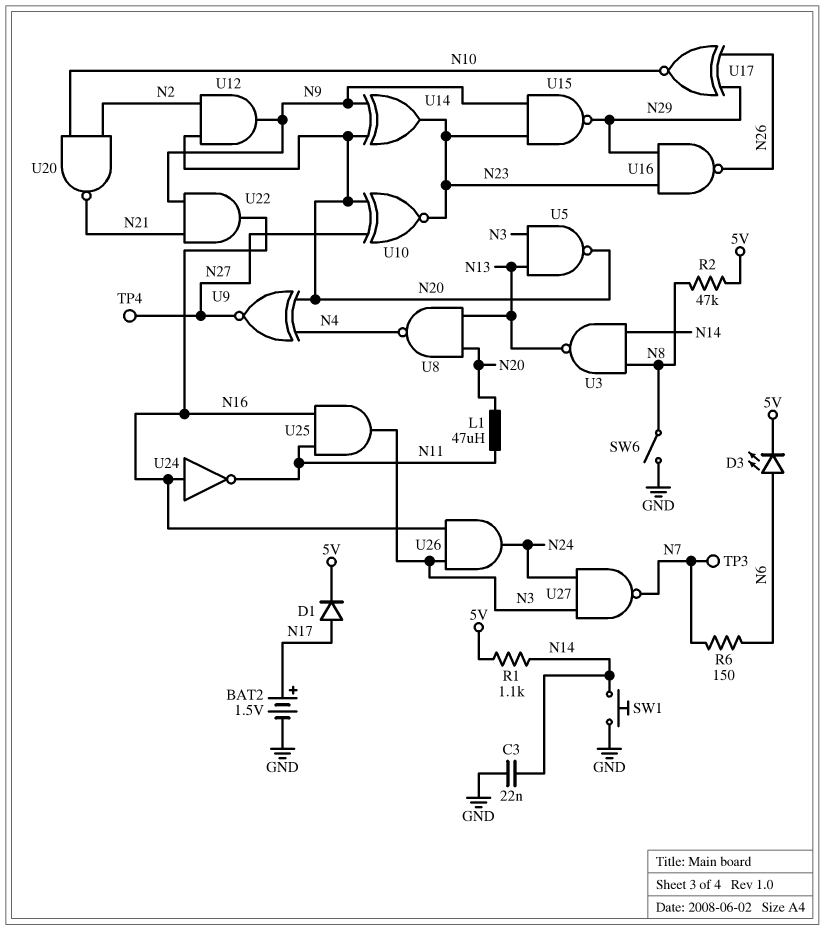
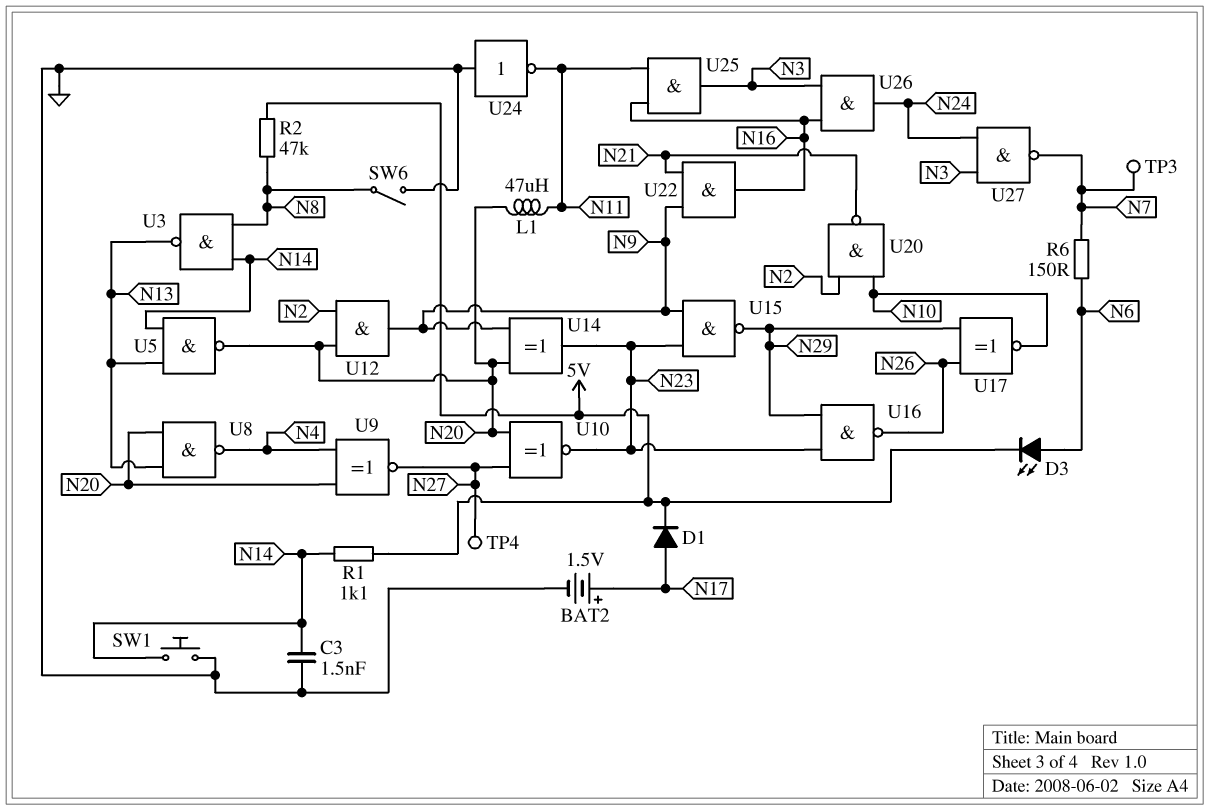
C3: 22nF (GND, N14) -> 1.5nF (GND, N14)
U5: NAND (in N3, in N13, out N20) -> NAND (in N13, in N14, out N20)
U24: NOT (in N16, out N11) -> NOT (in GND, out N11)

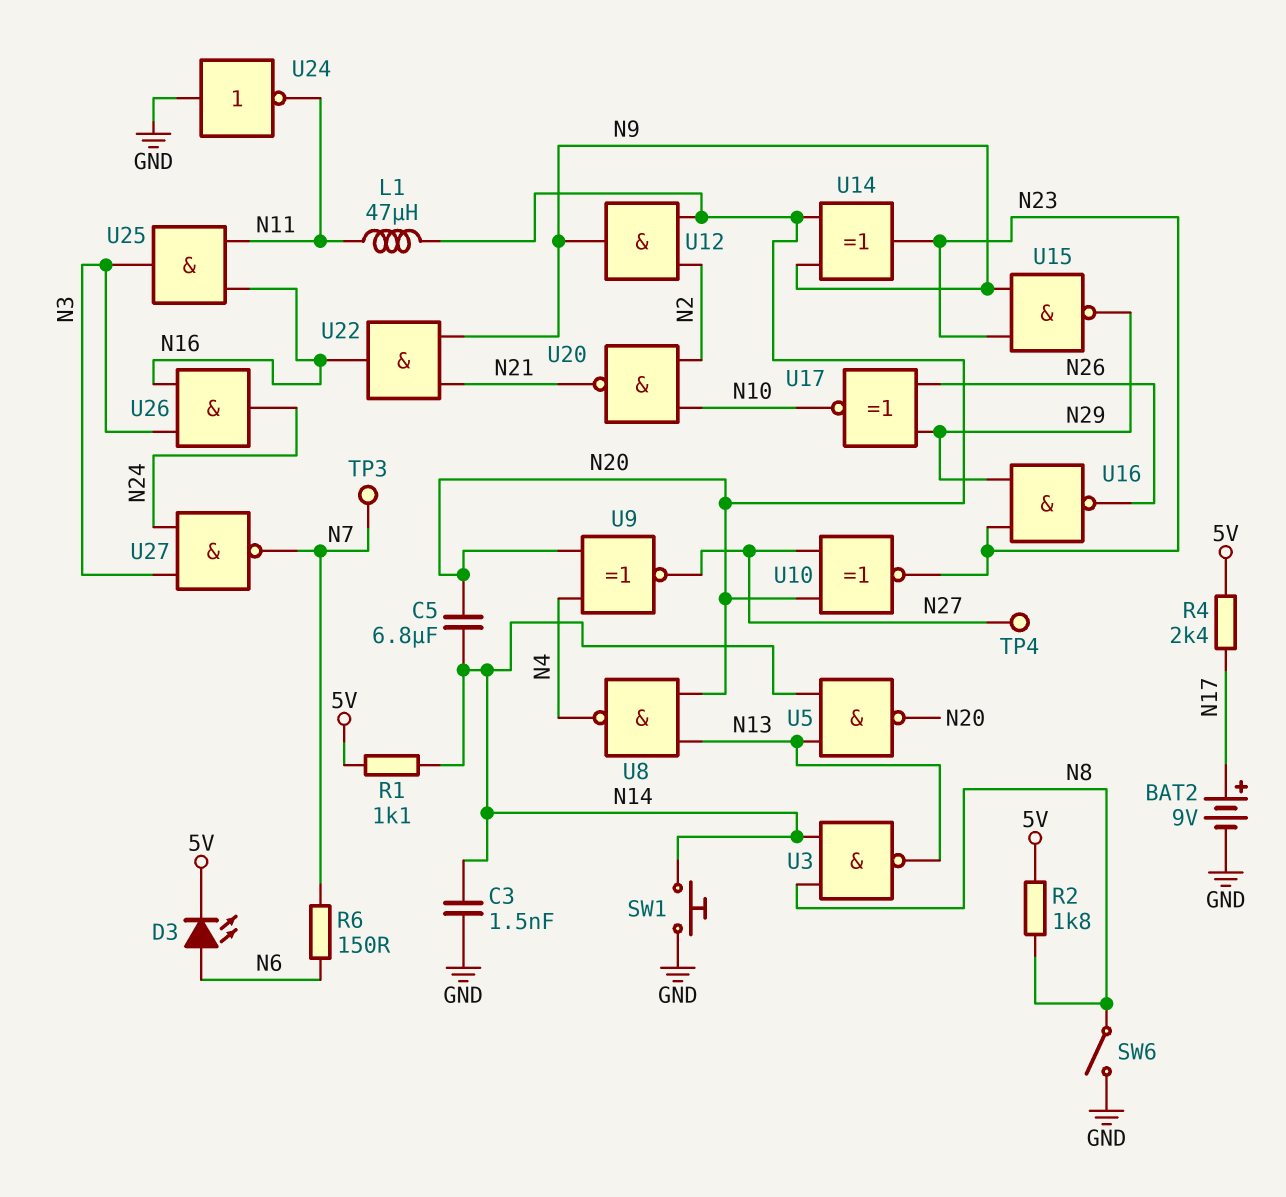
BAT2: 1.5V (plus N17, minus GND) -> 9V (plus N17, minus GND)
C5: none -> 6.8uF (N14, N20)
D1: diode (A N17, K 5V) -> none
R2: 47k (5V, N8) -> 1.8k (5V, N8)
R4: none -> 2.4k (5V, N17)

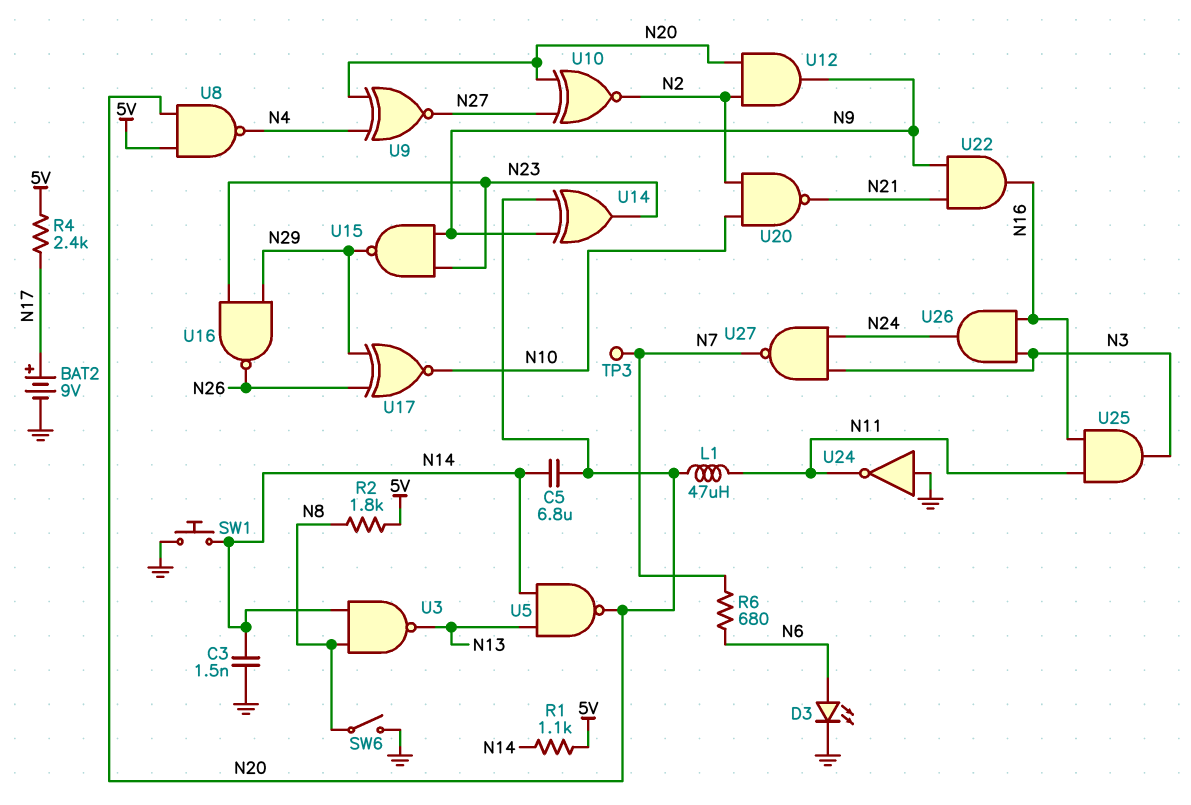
D3: LED (A N6, K 5V) -> LED (A N6, K GND)
R6: 150 (N6, N7) -> 680 (N6, N7)
TP4: test point (N27) -> none
U8: NAND (in N13, in N20, out N4) -> NAND (in 5V, in N20, out N4)
U10: XNOR (in N20, in N27, out N23) -> XNOR (in N20, in N27, out N2)

